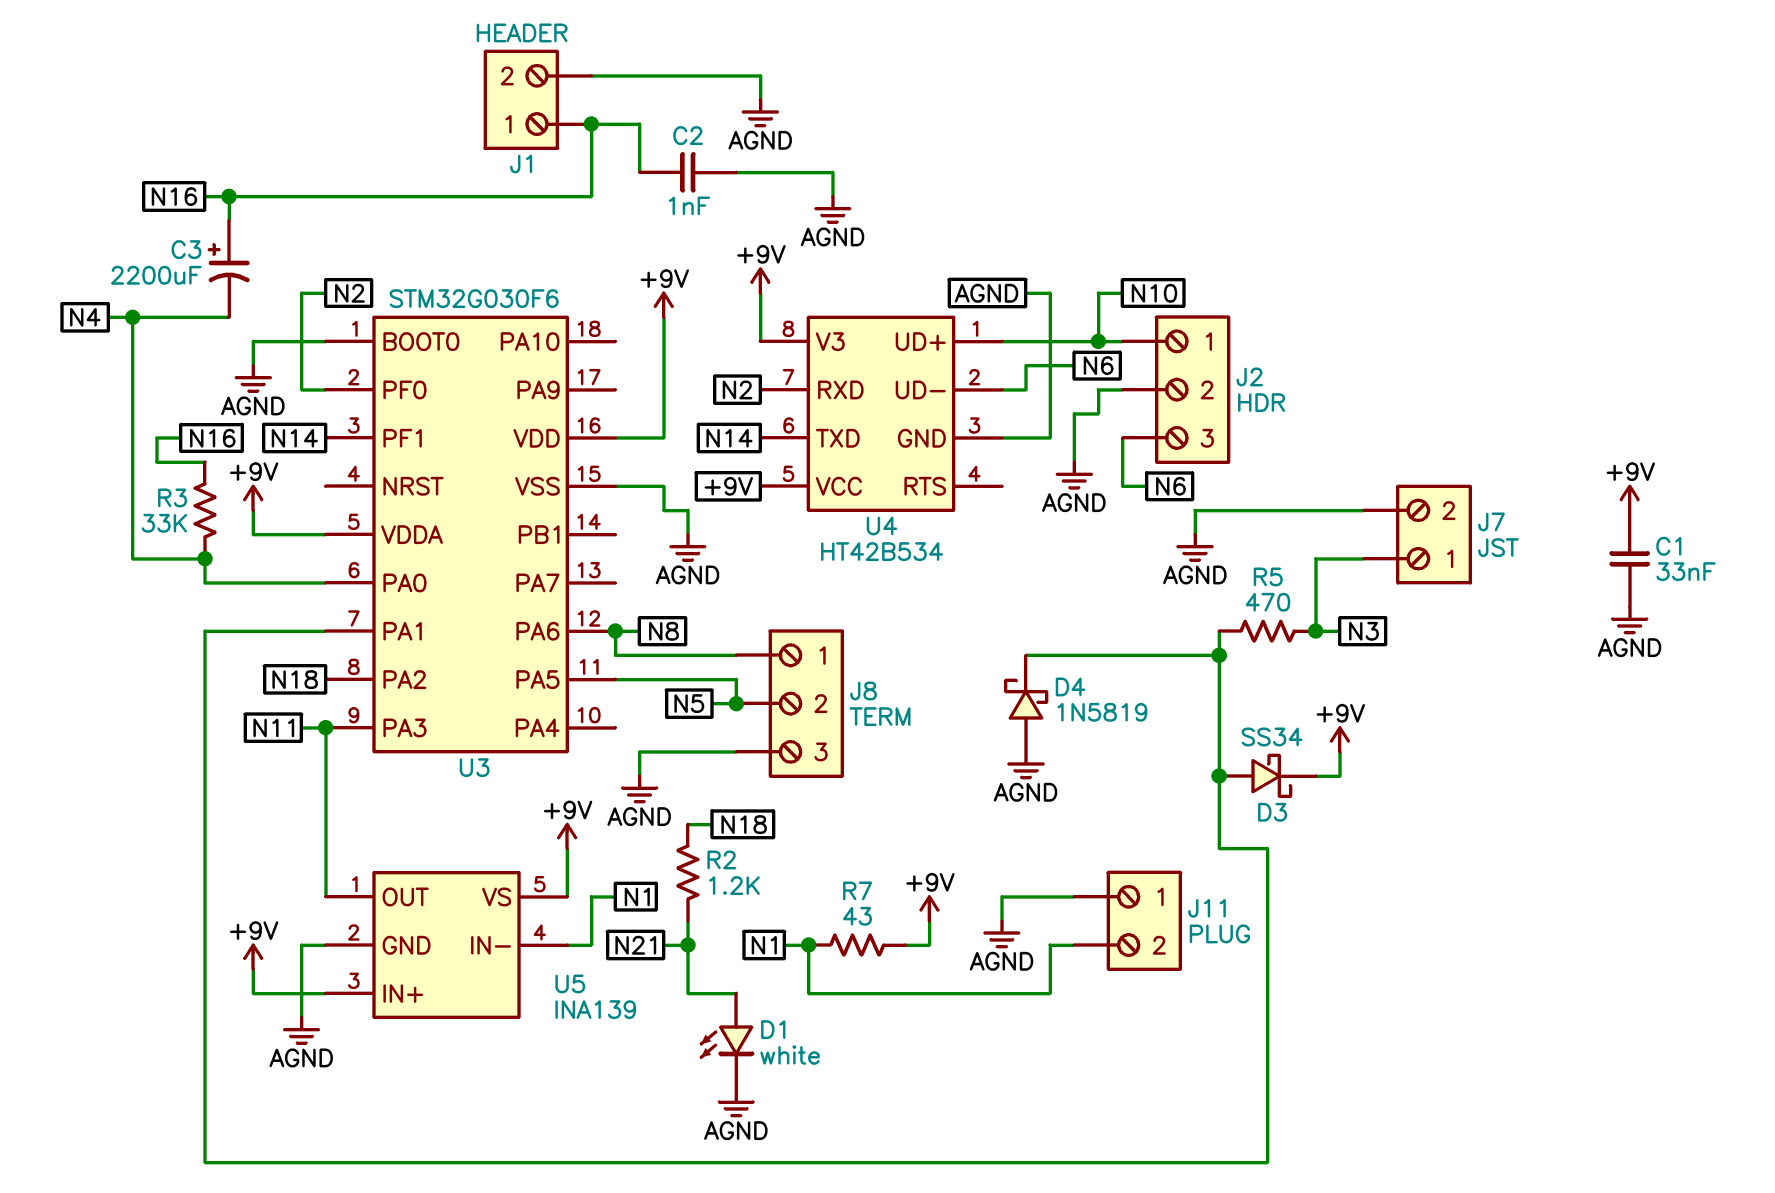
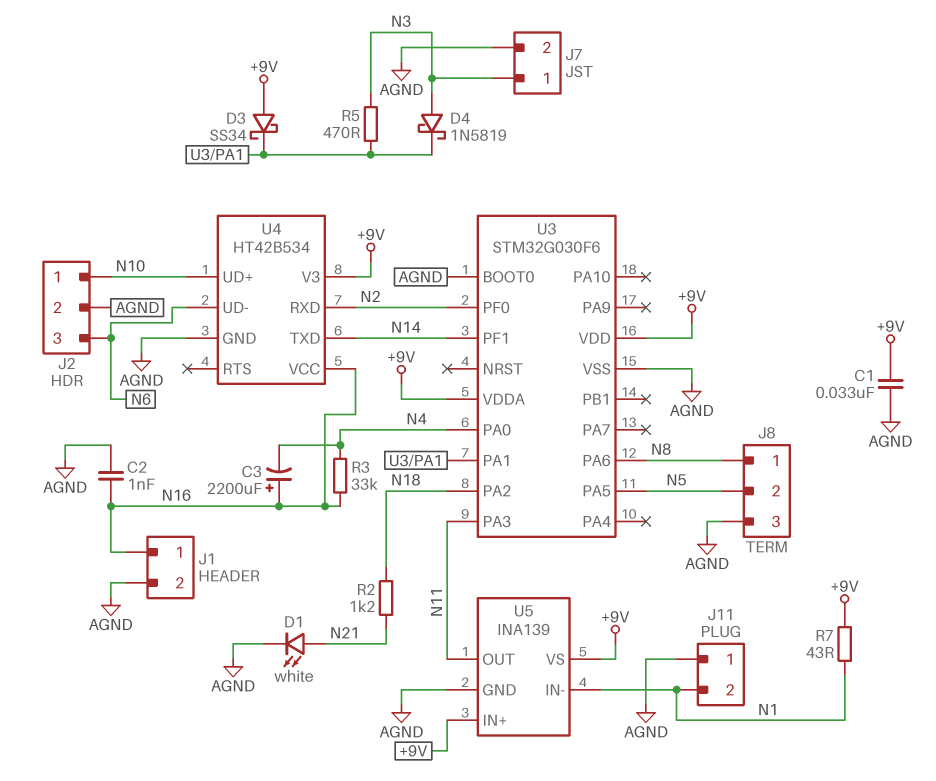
D3: schottky SS34 (A U3/PA1, K +9V) -> schottky SS34 (A +9V, K U3/PA1)
D4: schottky 1N5819 (A AGND, K U3/PA1) -> schottky 1N5819 (A N3, K U3/PA1)
U4 pin VCC: +9V -> N16

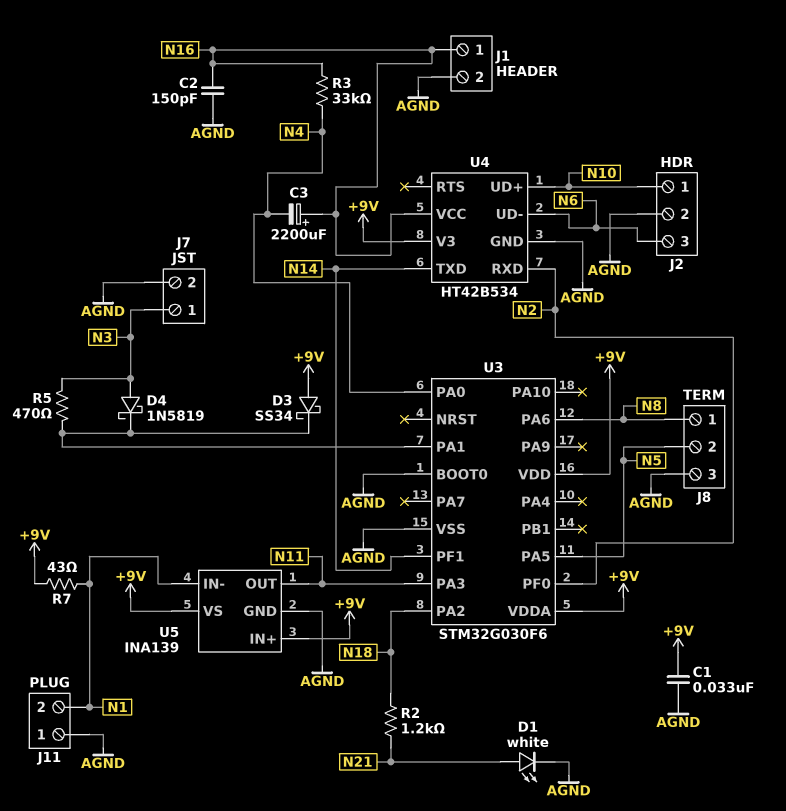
C2: 1nF (AGND, N16) -> 150pF (AGND, N16)

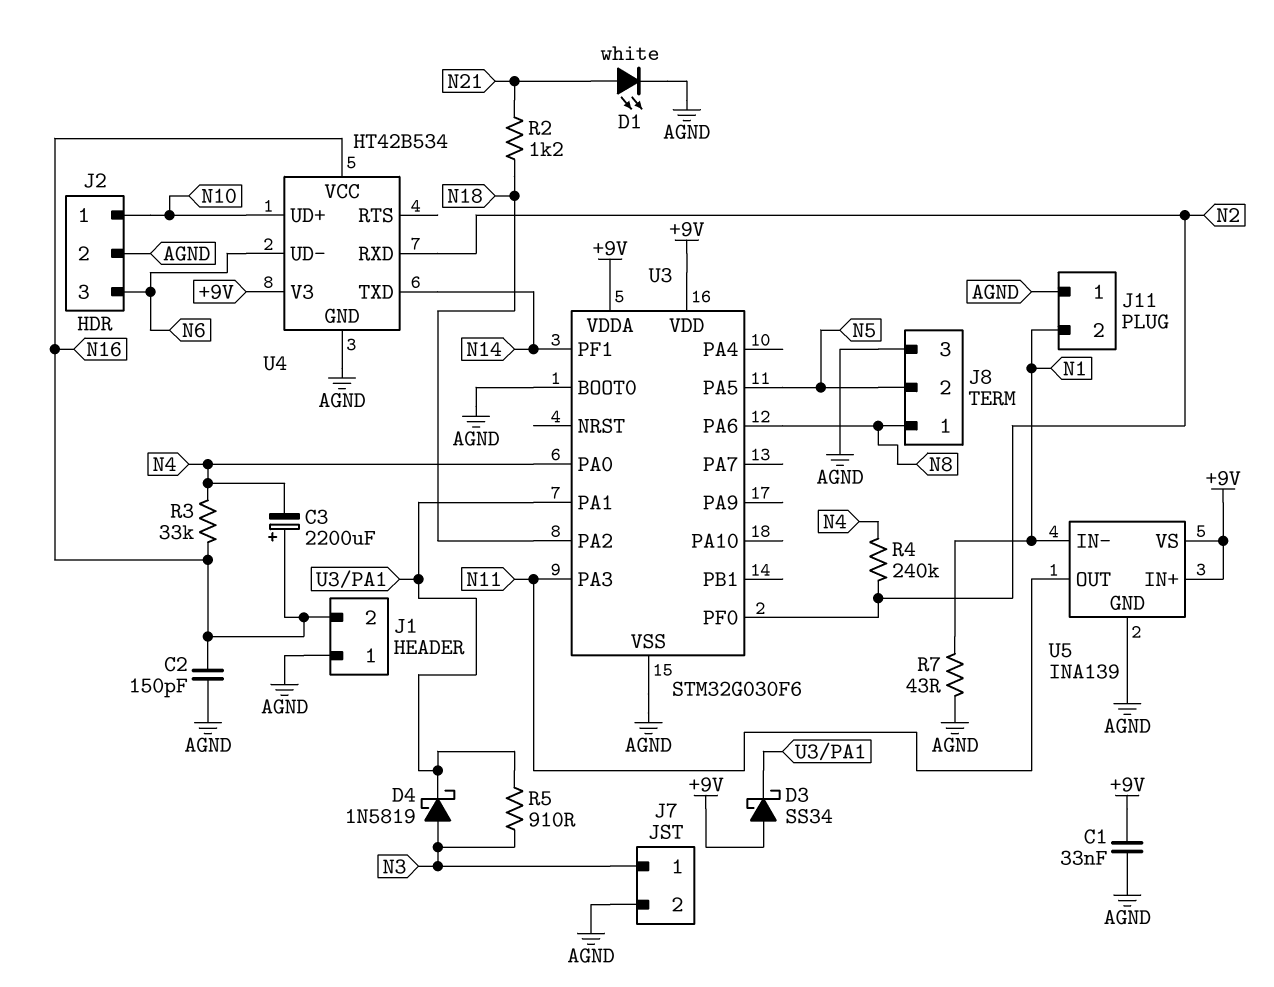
J1 pin 1: N16 -> AGND
J1 pin 2: AGND -> N16
R4: none -> 240k (N2, N4)
R5: 470 (N3, U3/PA1) -> 910 (N3, U3/PA1)
R7: 43 (+9V, N1) -> 43 (AGND, N1)

